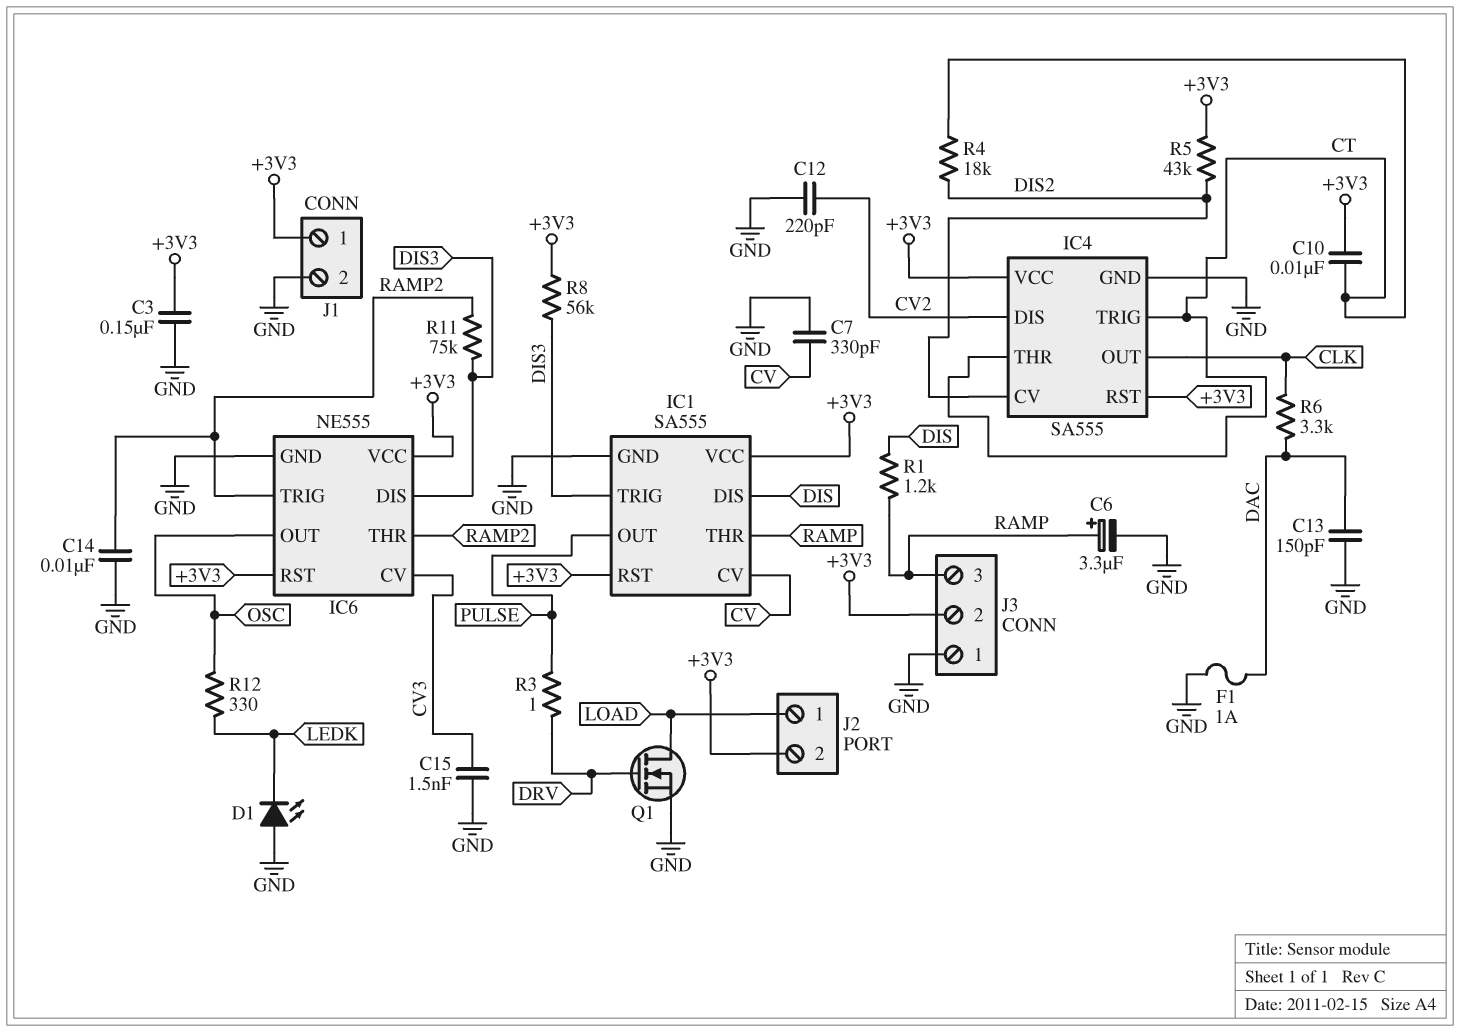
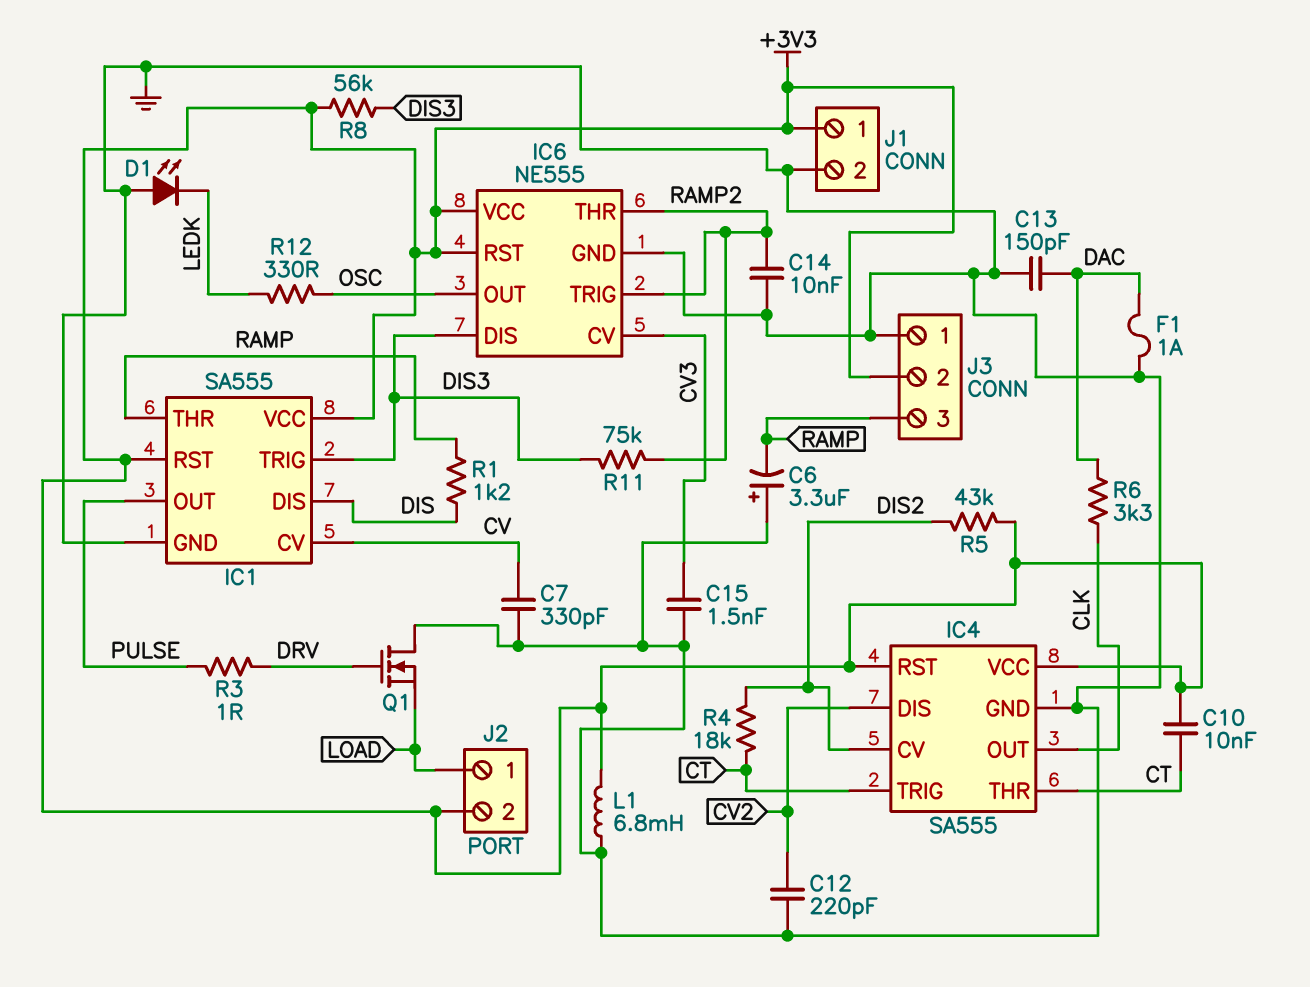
C3: 150nF (+3V3, GND) -> none
C6: 3.3uF (plus RAMP, minus GND) -> 3.3uF (plus GND, minus RAMP)
L1: none -> 6.8mH (+3V3, GND)
Q1: NMOS (G DRV, D LOAD, S GND) -> NMOS (G DRV, D GND, S LOAD)

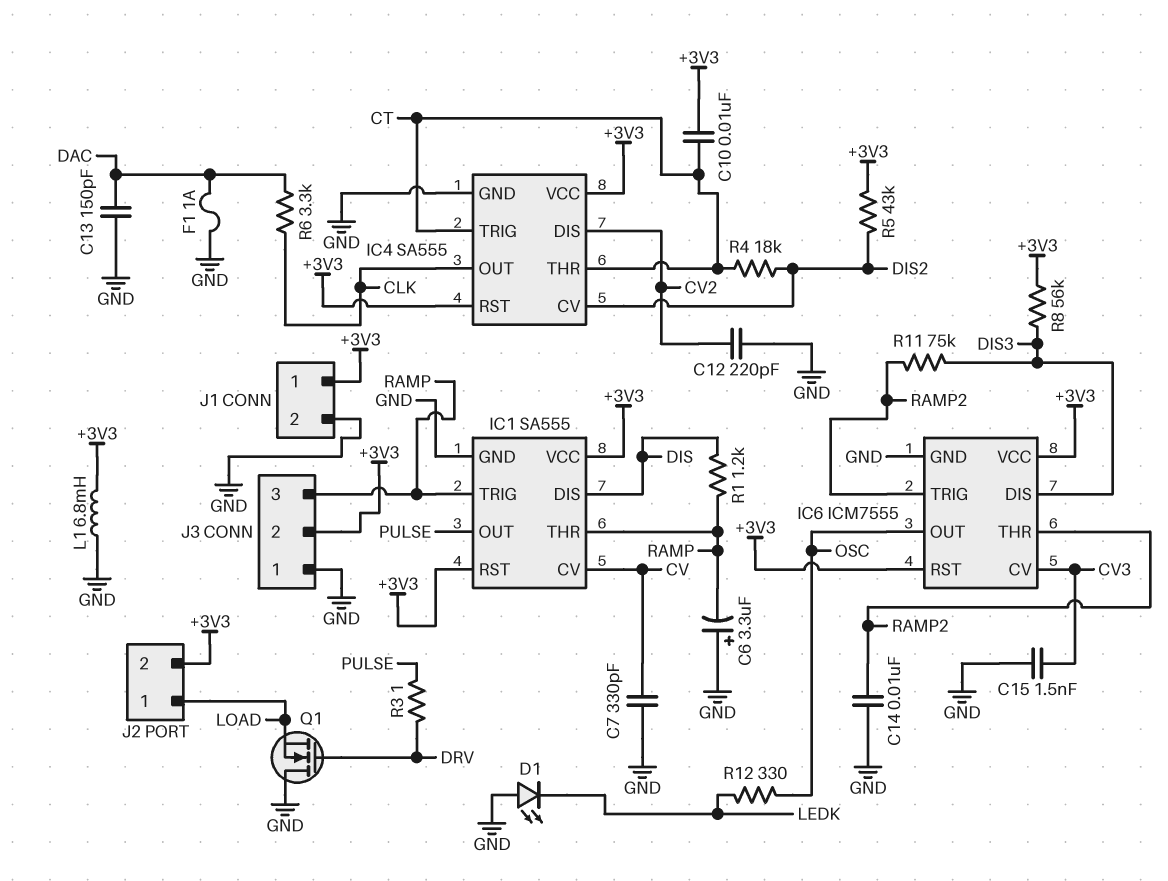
IC1 pin TRIG: DIS3 -> RAMP
IC6: NE555 -> ICM7555

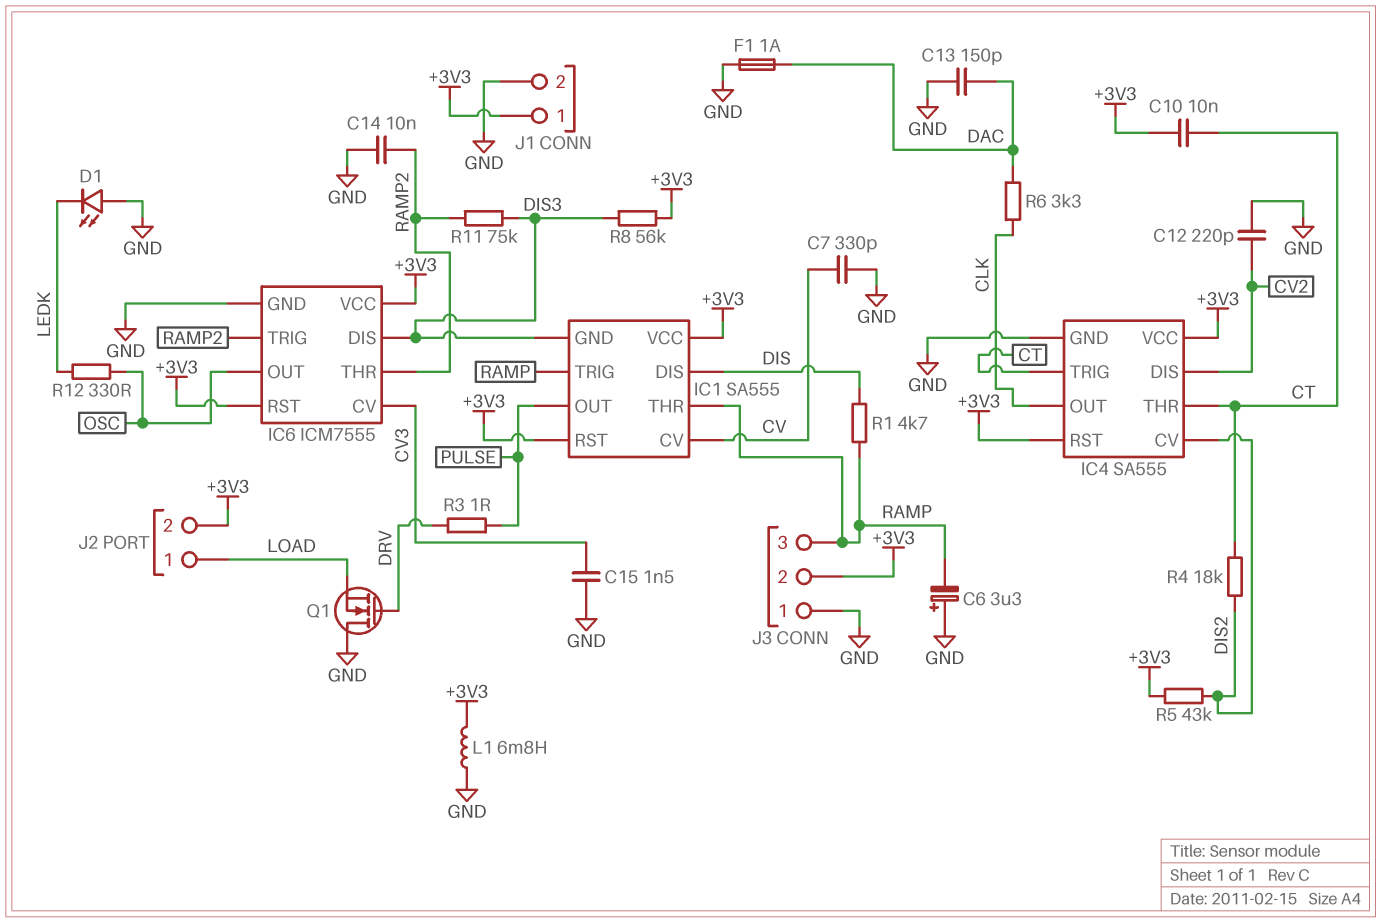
IC1 pin GND: GND -> DIS3
R1: 1.2k (DIS, RAMP) -> 4.7k (DIS, RAMP)

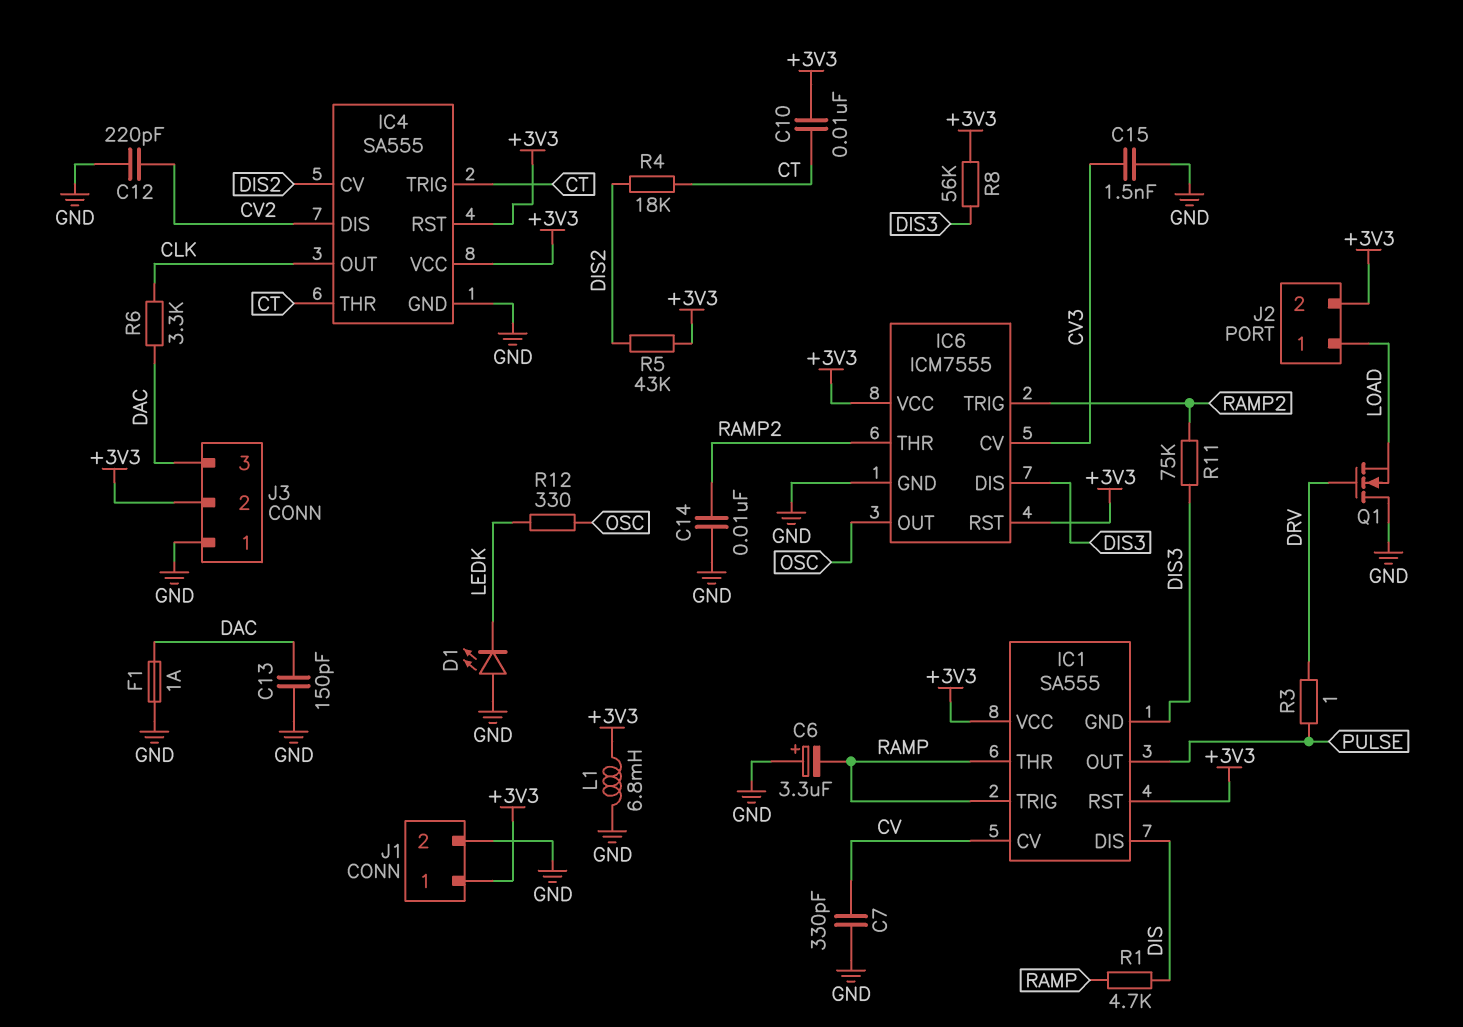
J3 pin 3: RAMP -> DAC

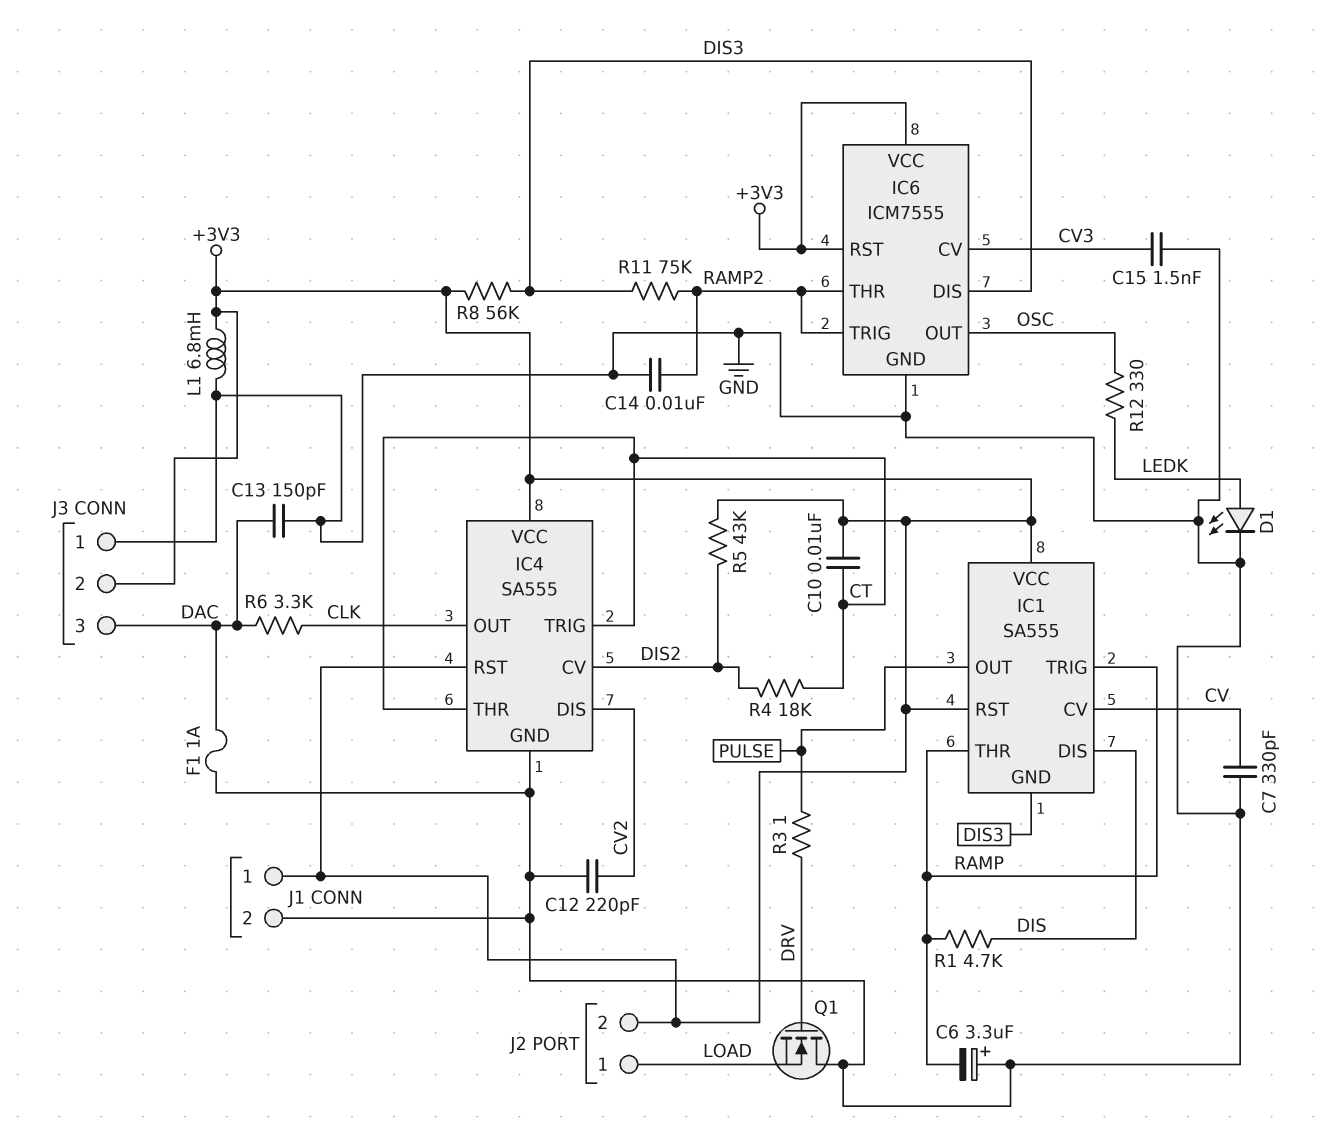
D1: LED (A GND, K LEDK) -> LED (A LEDK, K GND)

